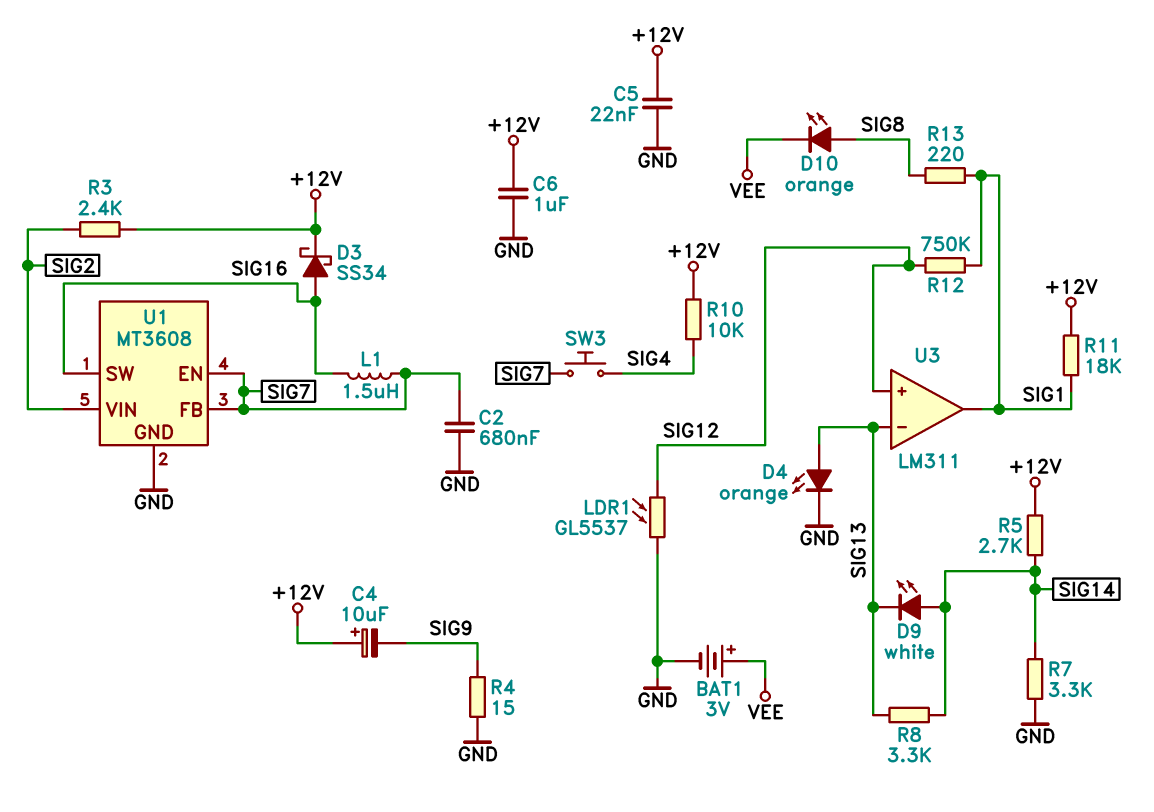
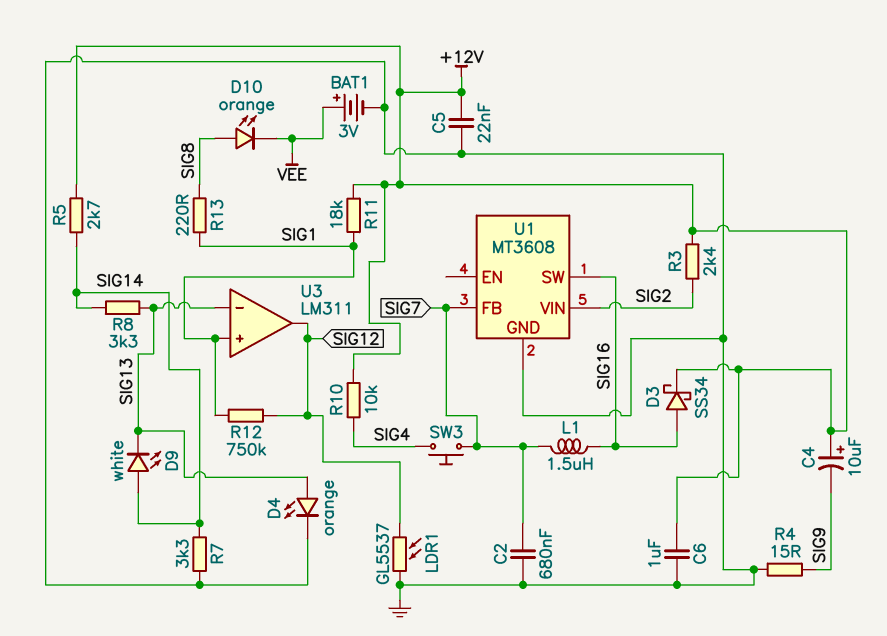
U1 pin EN: SIG7 -> none
U3 pin in+: SIG12 -> SIG1
U3 pin out: SIG1 -> SIG12

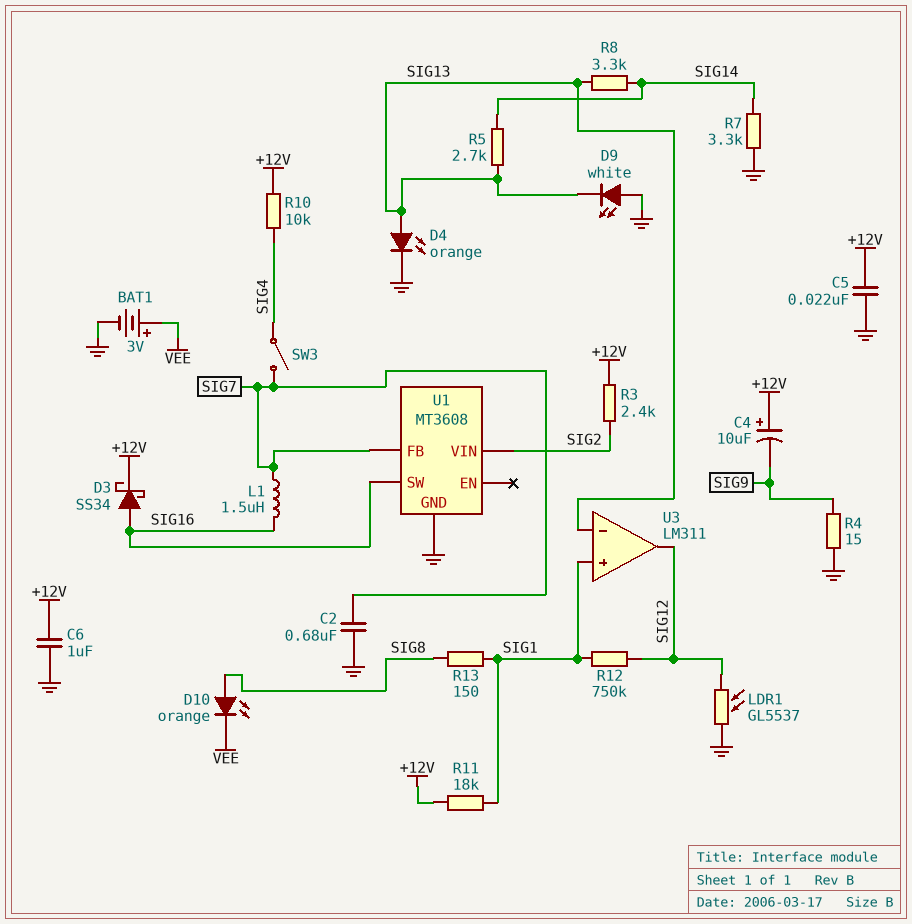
D9: LED white (A SIG14, K SIG13) -> LED white (A GND, K SIG13)
R5: 2.7k (+12V, SIG14) -> 2.7k (SIG13, SIG14)
R13: 220 (SIG1, SIG8) -> 150 (SIG1, SIG8)
SW3: button (SIG4, SIG7) -> switch (SIG4, SIG7)

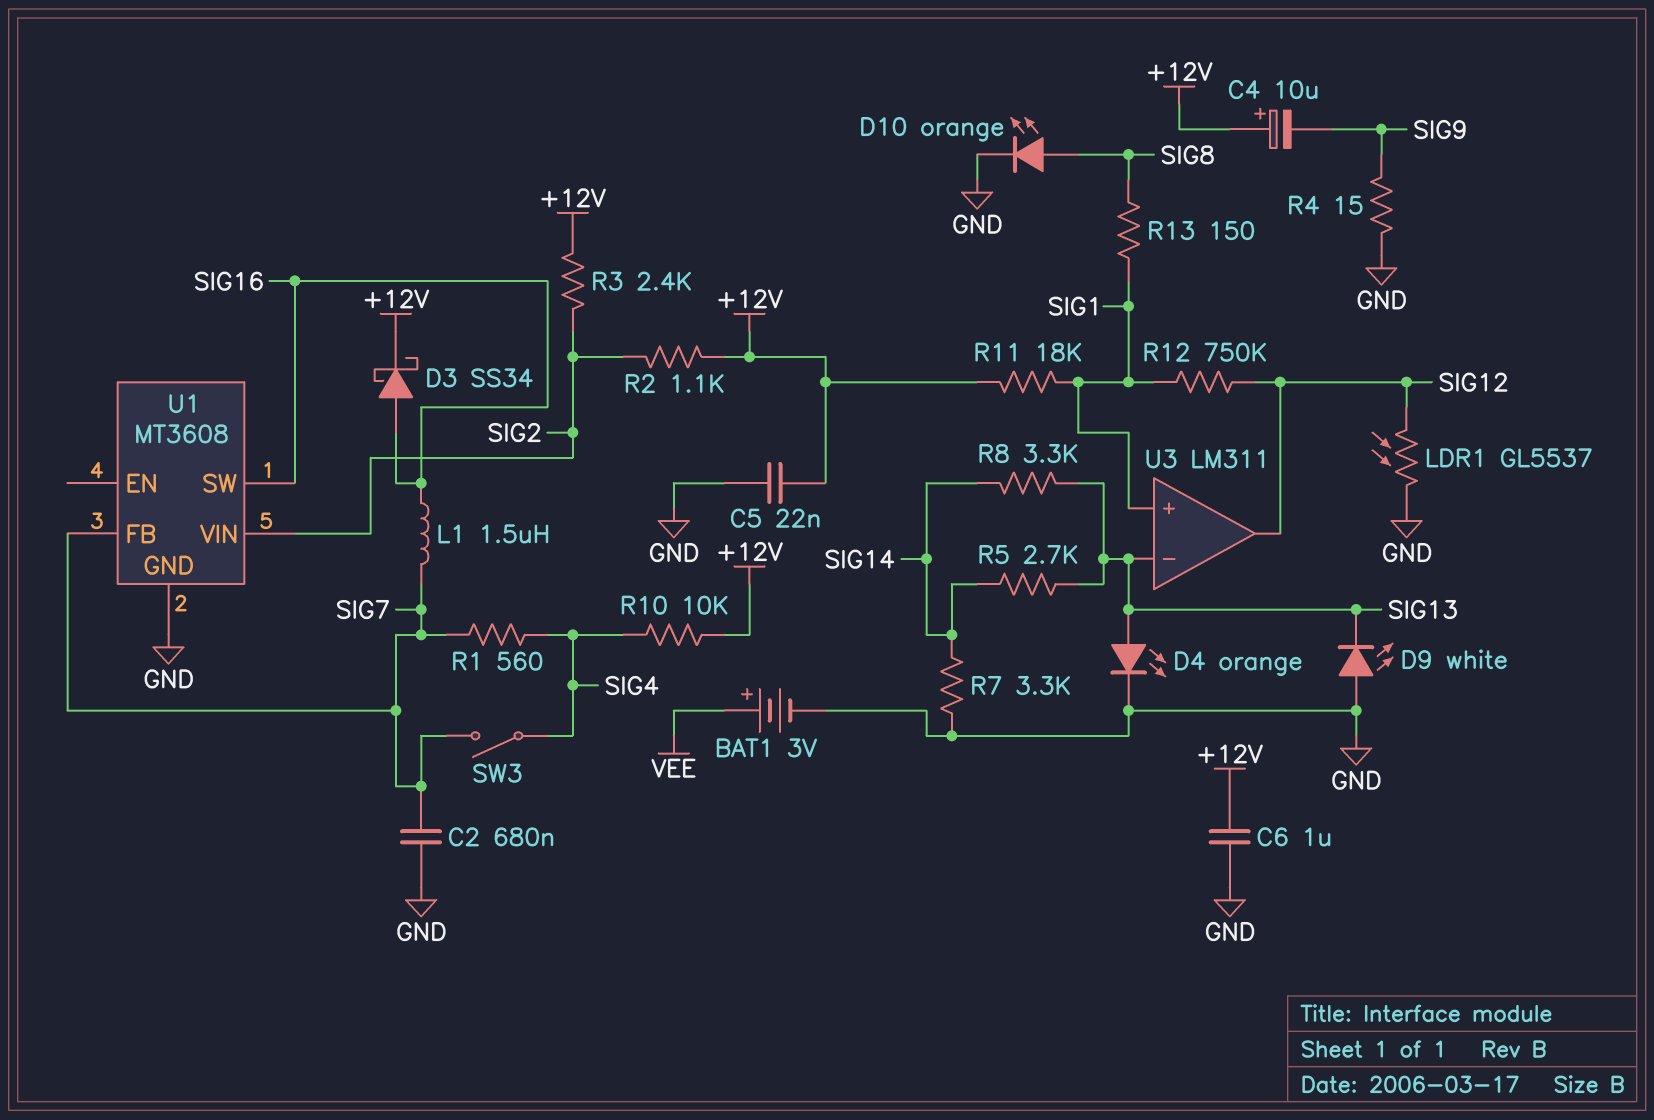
D10: LED orange (A SIG8, K VEE) -> LED orange (A SIG8, K GND)
R1: none -> 560 (SIG4, SIG7)
R2: none -> 1.1k (+12V, SIG2)

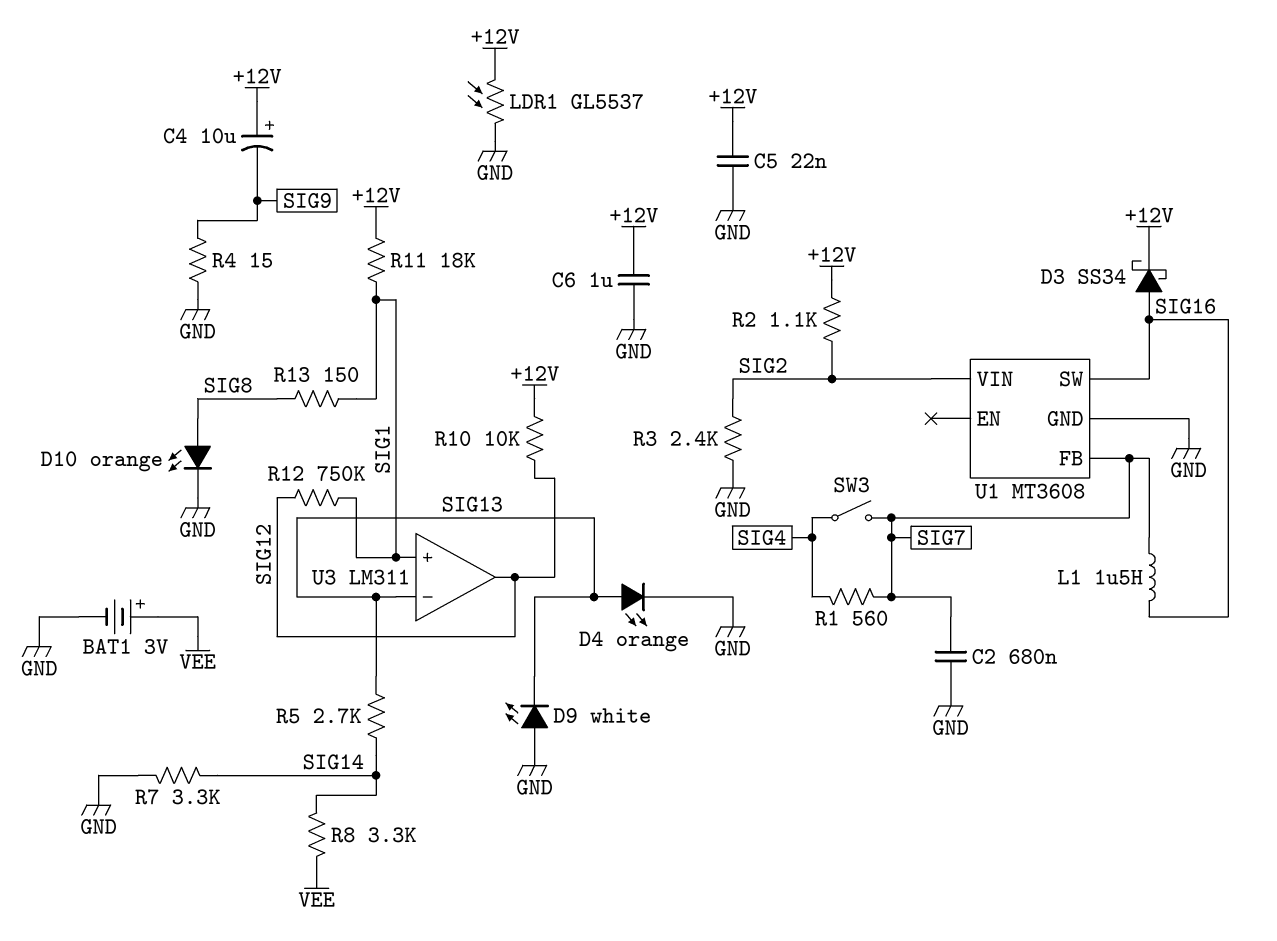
LDR1: GL5537 (GND, SIG12) -> GL5537 (+12V, GND)
R3: 2.4k (+12V, SIG2) -> 2.4k (GND, SIG2)
R8: 3.3k (SIG13, SIG14) -> 3.3k (SIG14, VEE)
R10: 10k (+12V, SIG4) -> 10k (+12V, SIG12)

